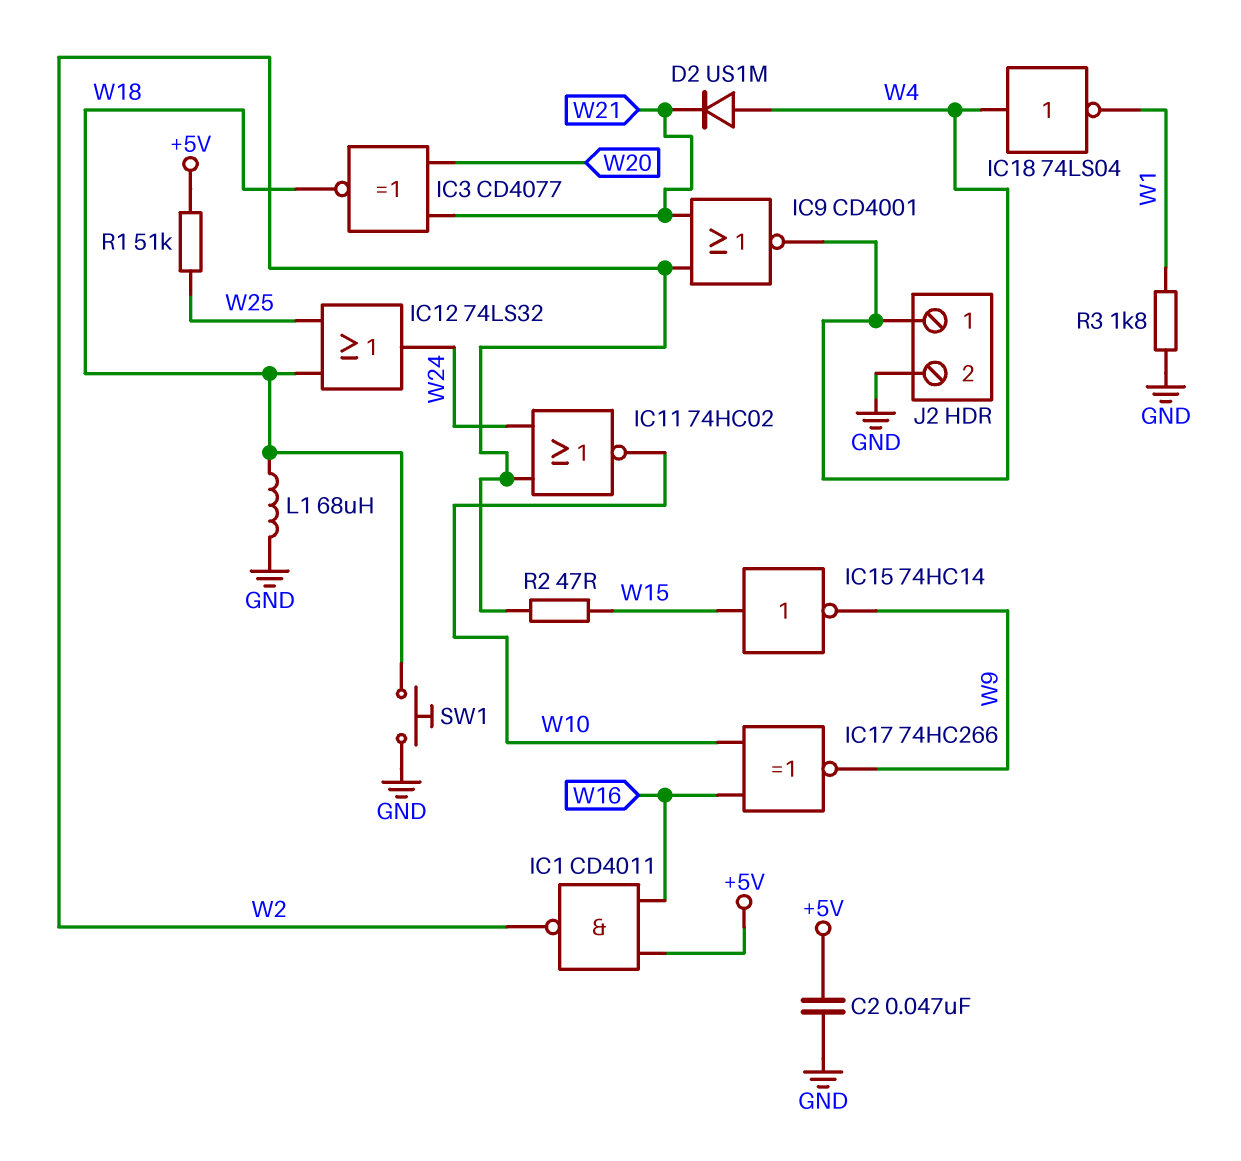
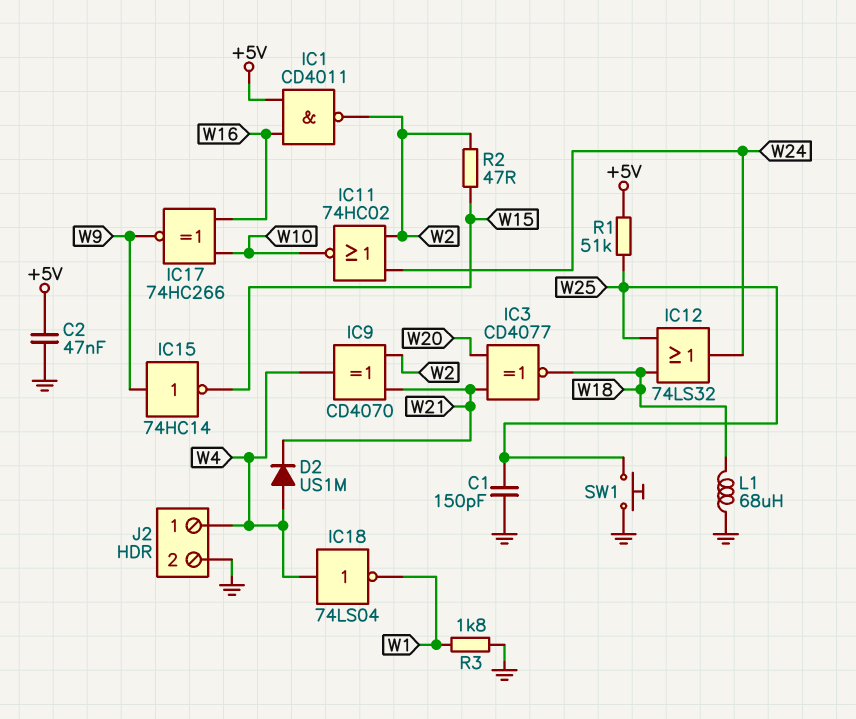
C1: none -> 150pF (GND, W25)
IC9: NOR CD4001 (in W2, in W21, out W4) -> XOR CD4070 (in W2, in W21, out W4)
IC15: NOT 74HC14 (in W15, out W9) -> NOT 74HC14 (in W9, out W15)
SW1: button (GND, W18) -> button (GND, W25)

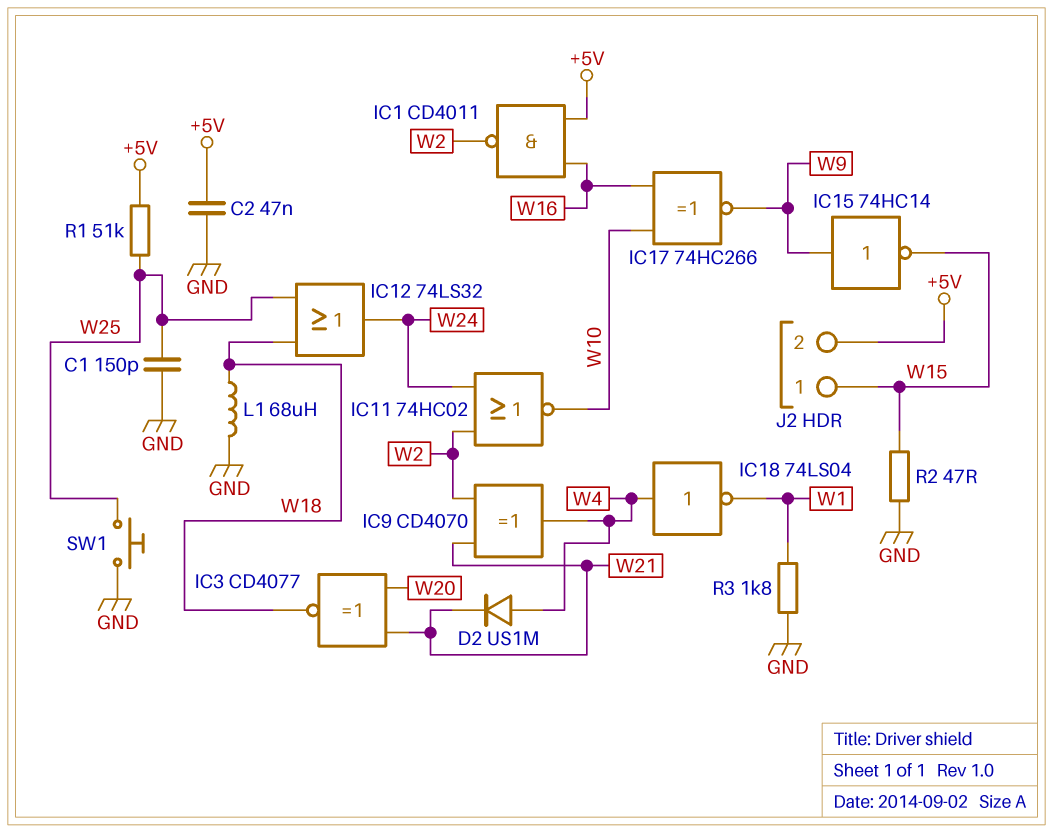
J2 pin 1: W4 -> W15
J2 pin 2: GND -> +5V
R2: 47 (W2, W15) -> 47 (GND, W15)

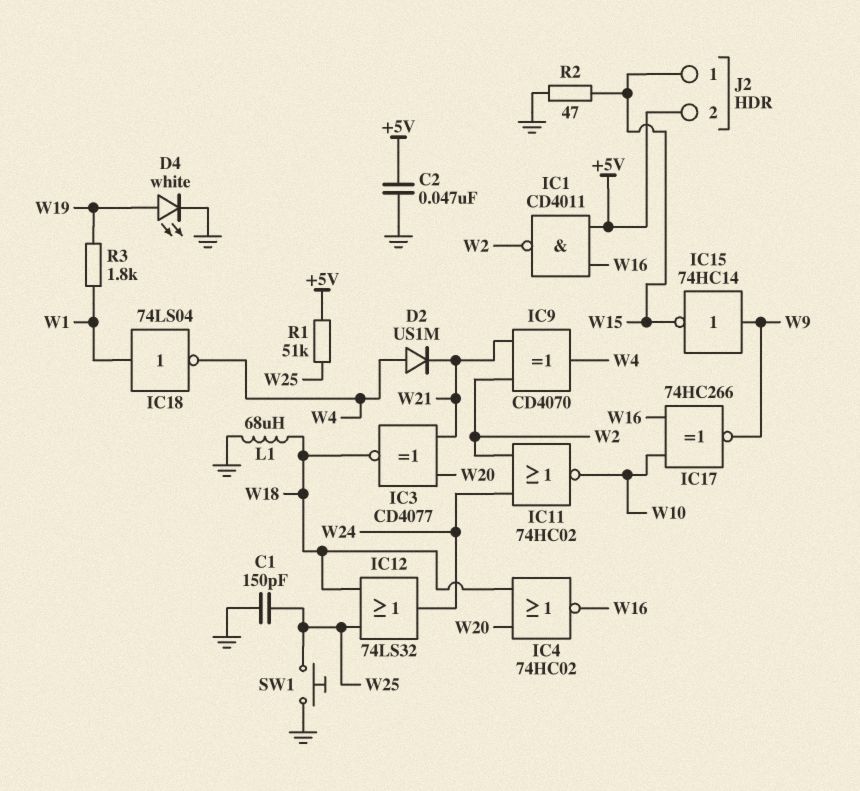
D4: none -> LED white (A W19, K GND)
IC4: none -> NOR 74HC02 (in W18, in W20, out W16)
IC18: NOT 74LS04 (in W4, out W1) -> NOT 74LS04 (in W1, out W4)
R3: 1.8k (GND, W1) -> 1.8k (W1, W19)

